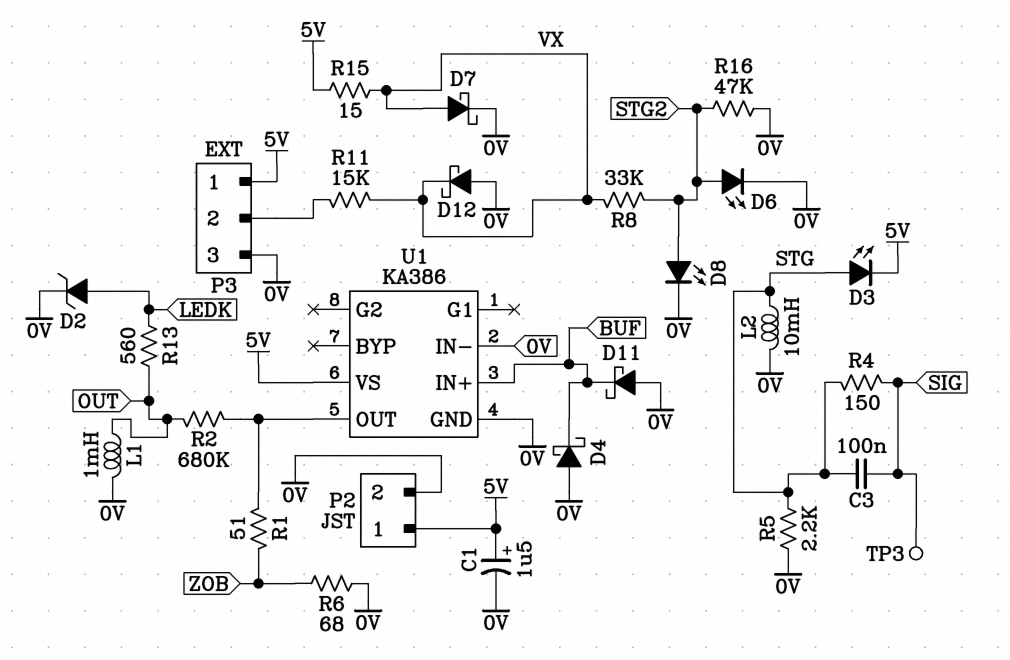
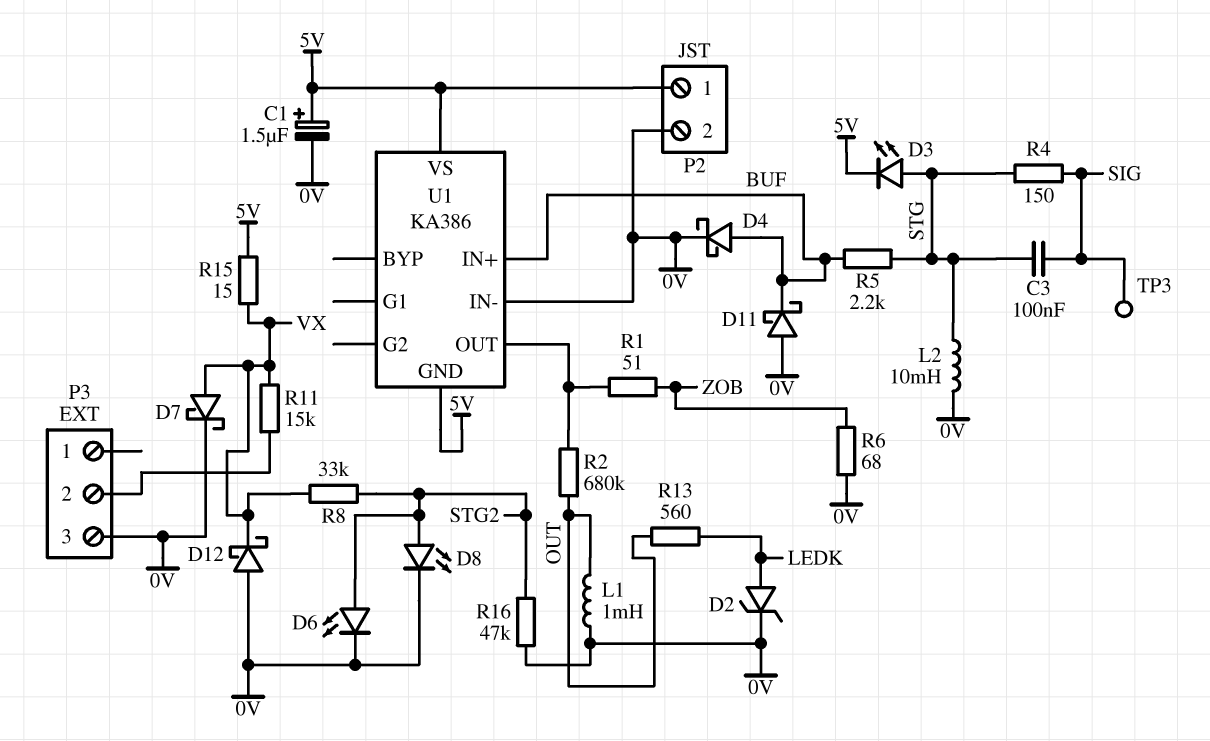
D4: schottky (A 0V, K BUF) -> schottky (A BUF, K 0V)
P3 pin 1: 5V -> none
R5: 2.2k (0V, STG) -> 2.2k (BUF, STG)
U1 pin GND: 0V -> 5V

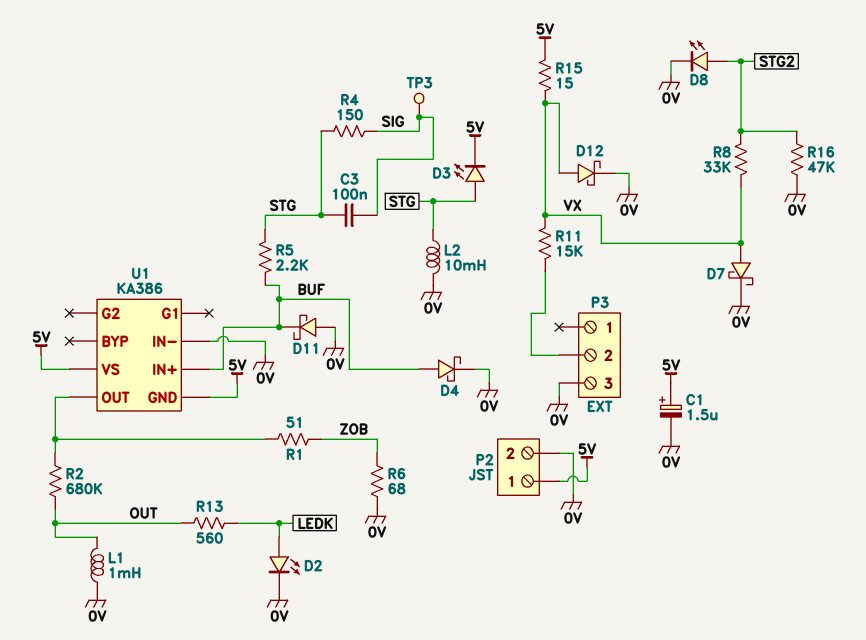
D2: zener (A LEDK, K 0V) -> LED (A LEDK, K 0V)
D6: LED (A STG2, K 0V) -> none
D12: schottky (A 0V, K VX) -> schottky (A VX, K 0V)

